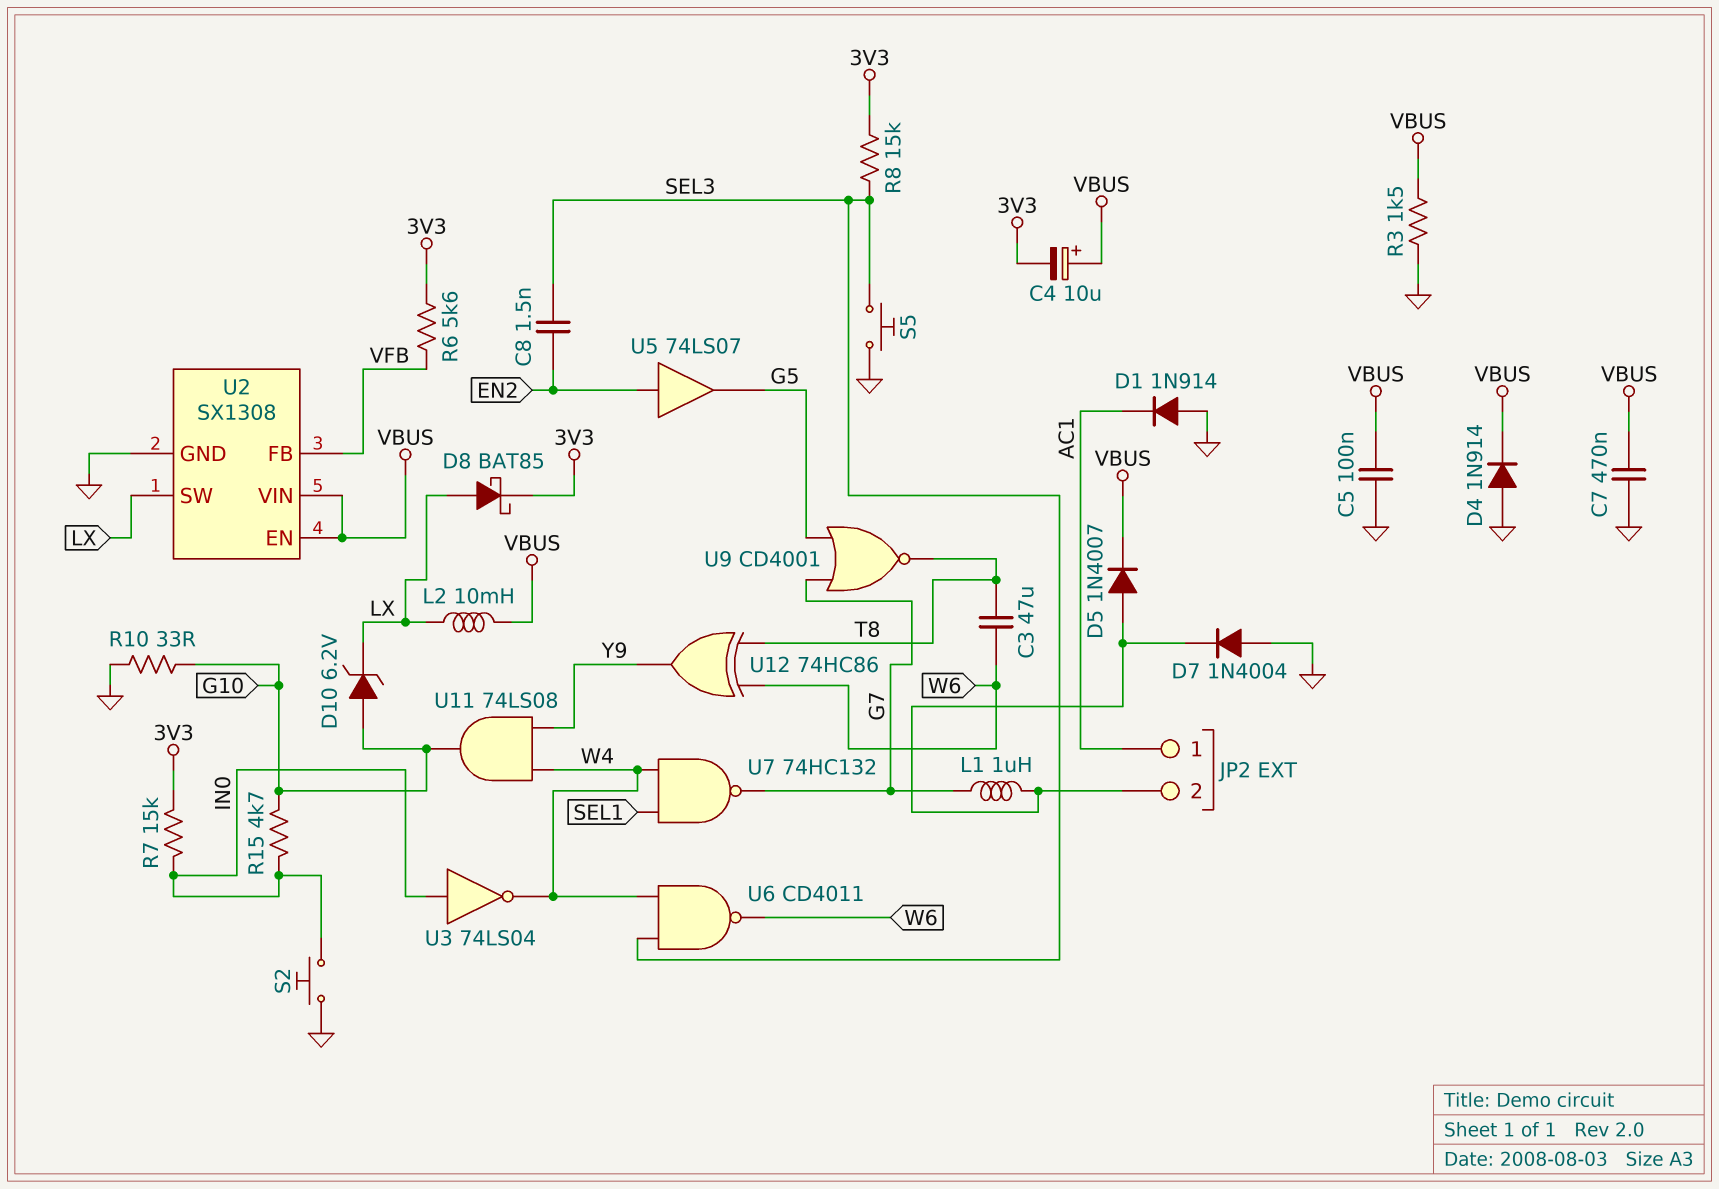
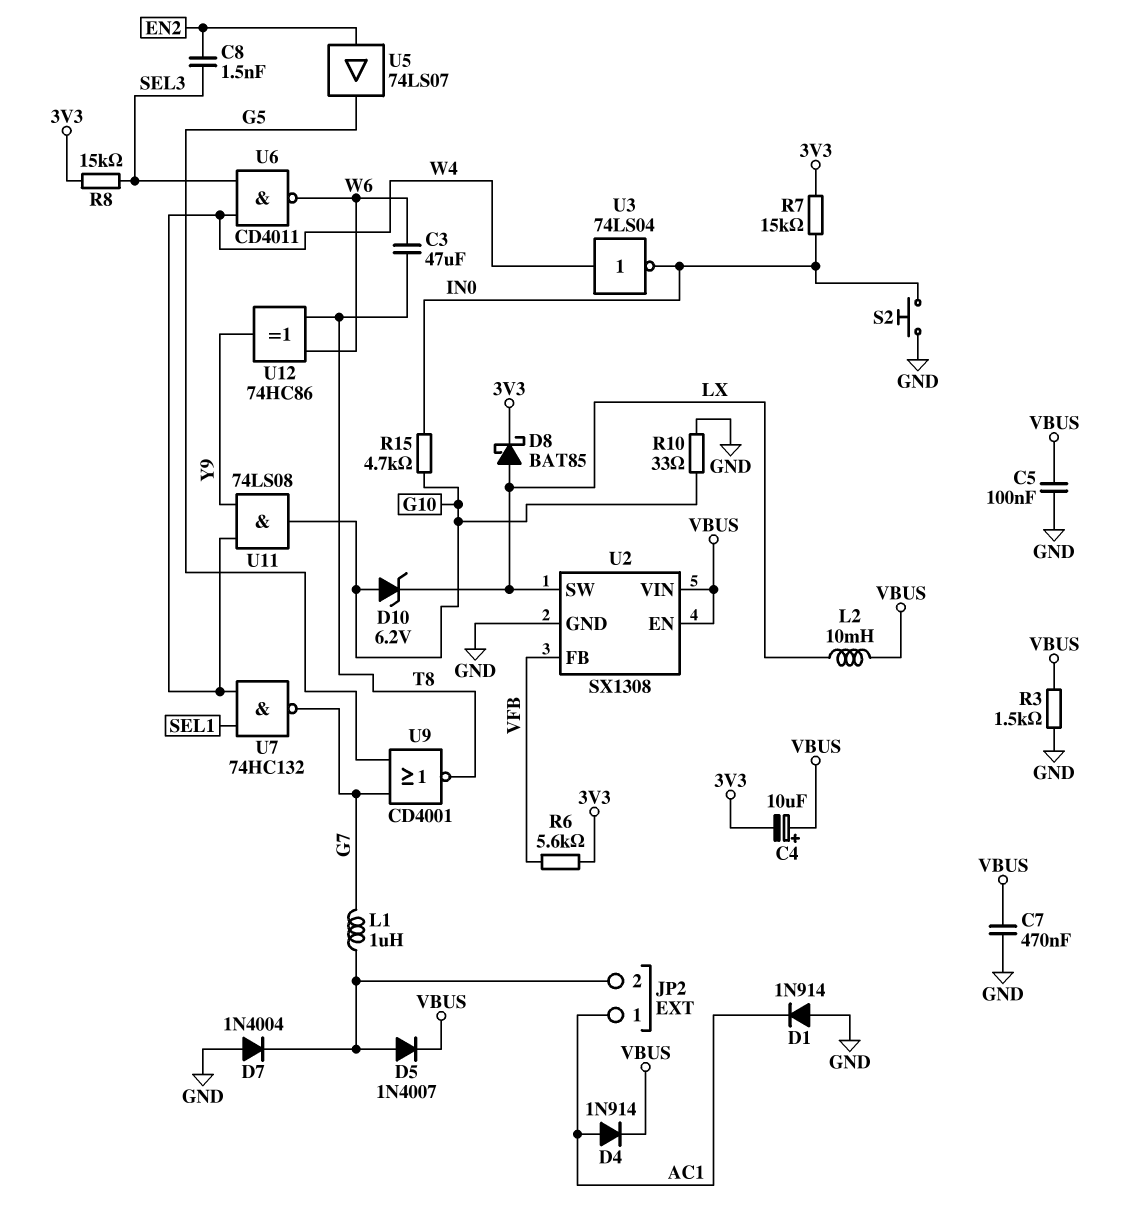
D4: diode 1N914 (A GND, K VBUS) -> diode 1N914 (A AC1, K VBUS)
S5: button (GND, SEL3) -> none
U3: NOT 74LS04 (in IN0, out W4) -> NOT 74LS04 (in W4, out IN0)

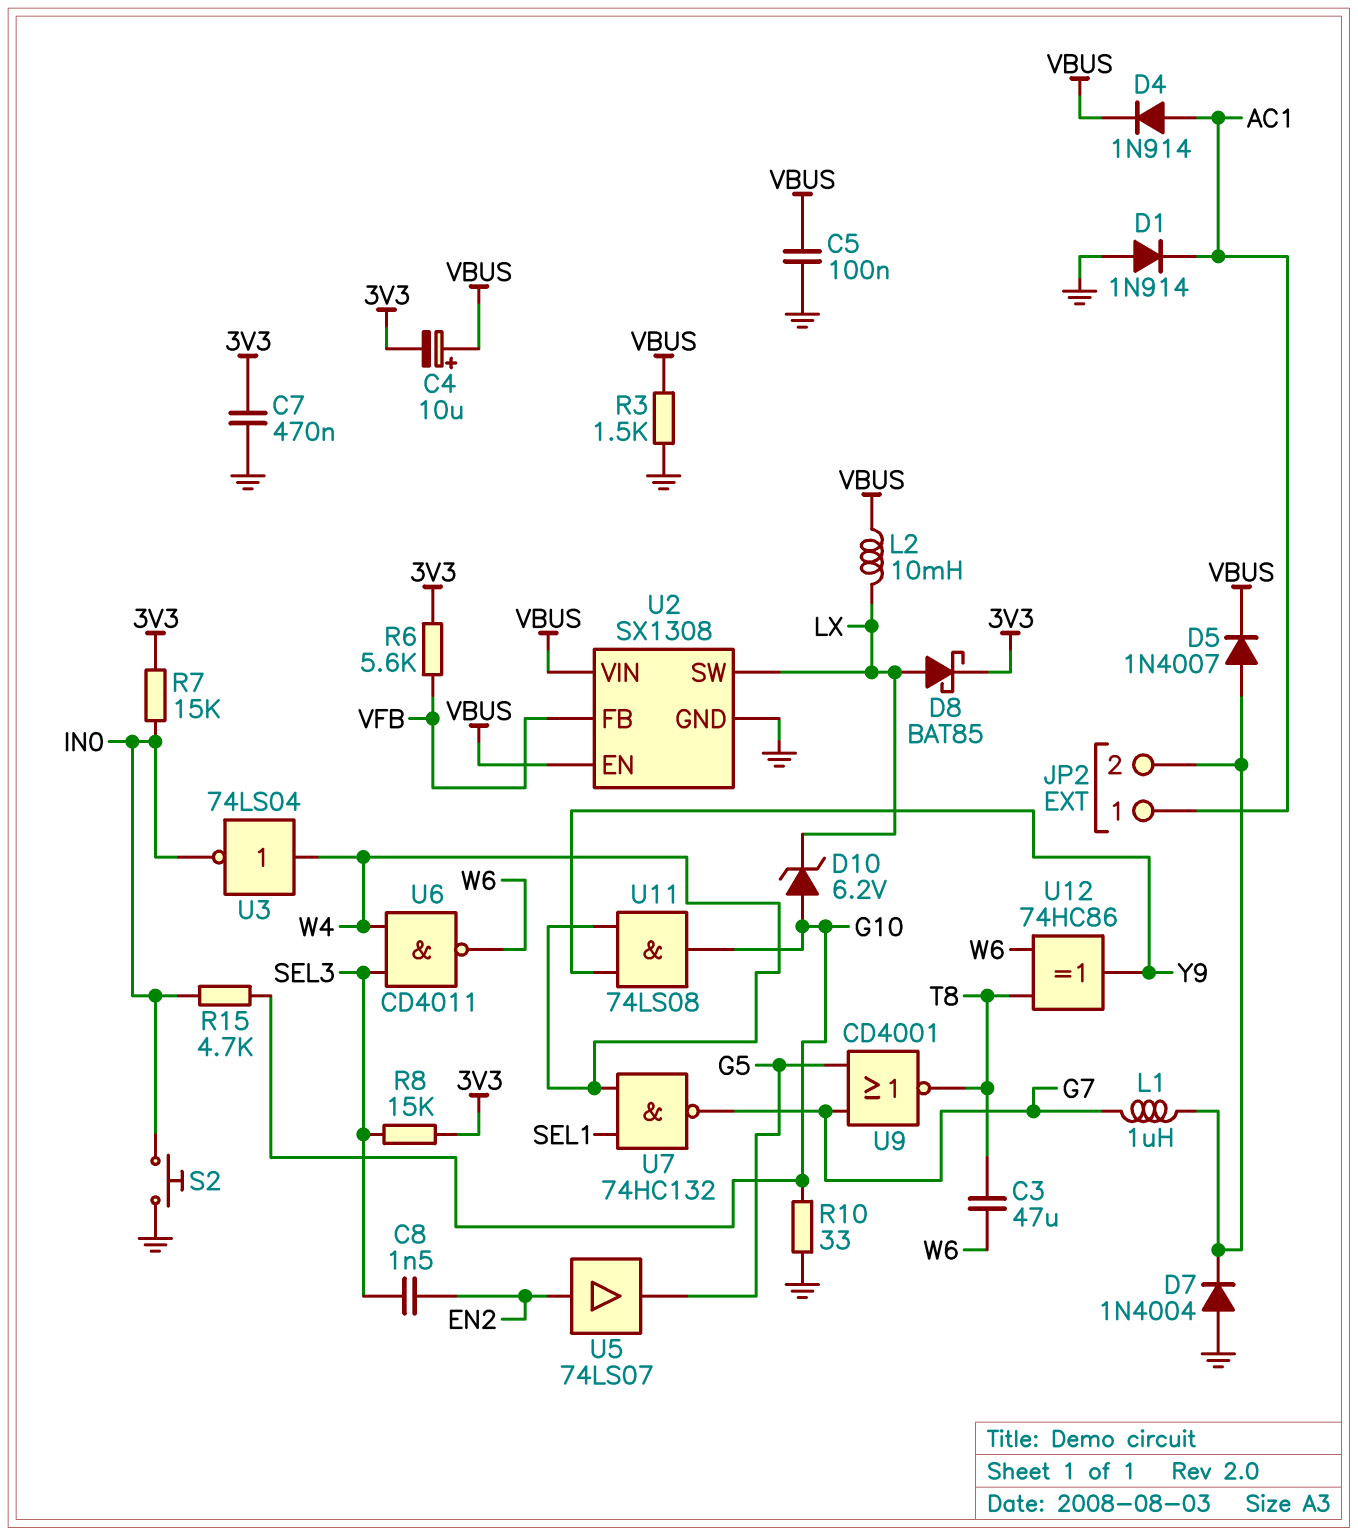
C7: 470nF (GND, VBUS) -> 470nF (3V3, GND)

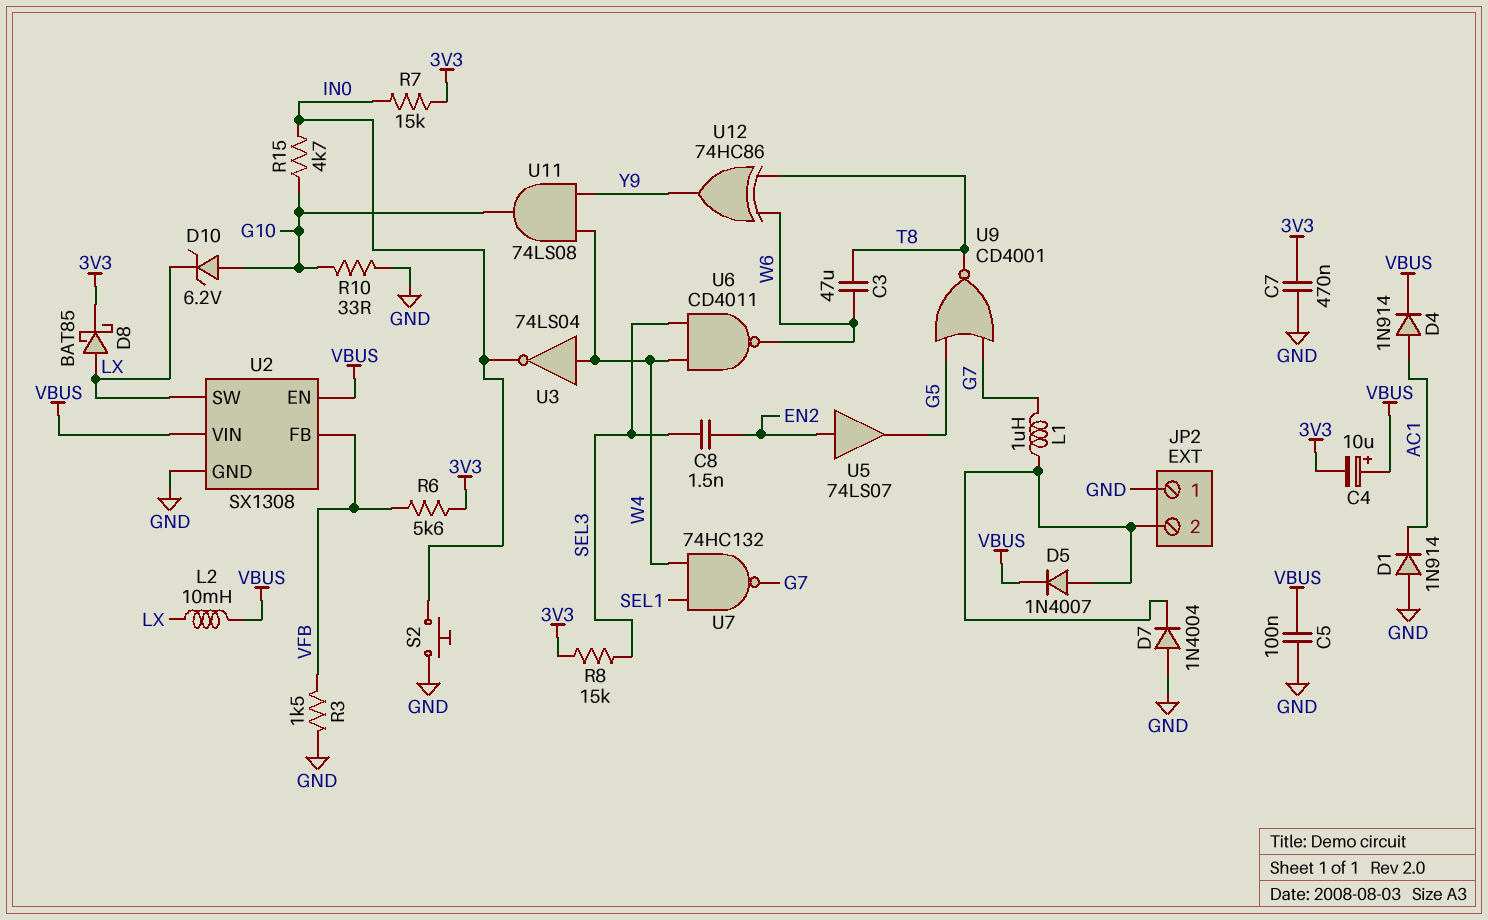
JP2 pin 1: AC1 -> GND
R3: 1.5k (GND, VBUS) -> 1.5k (GND, VFB)

